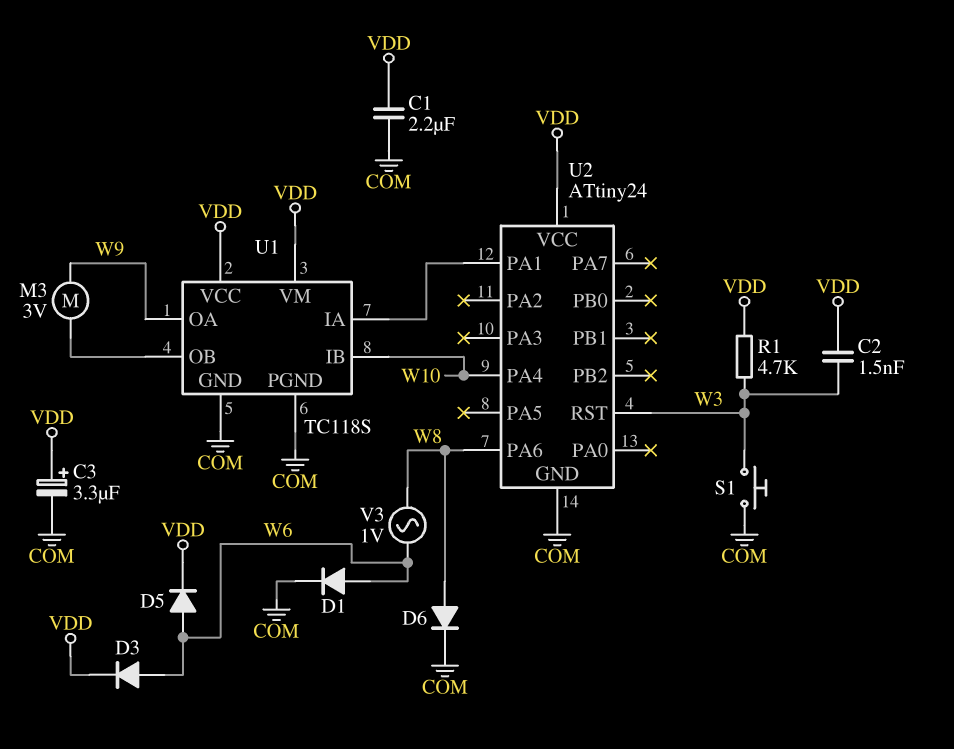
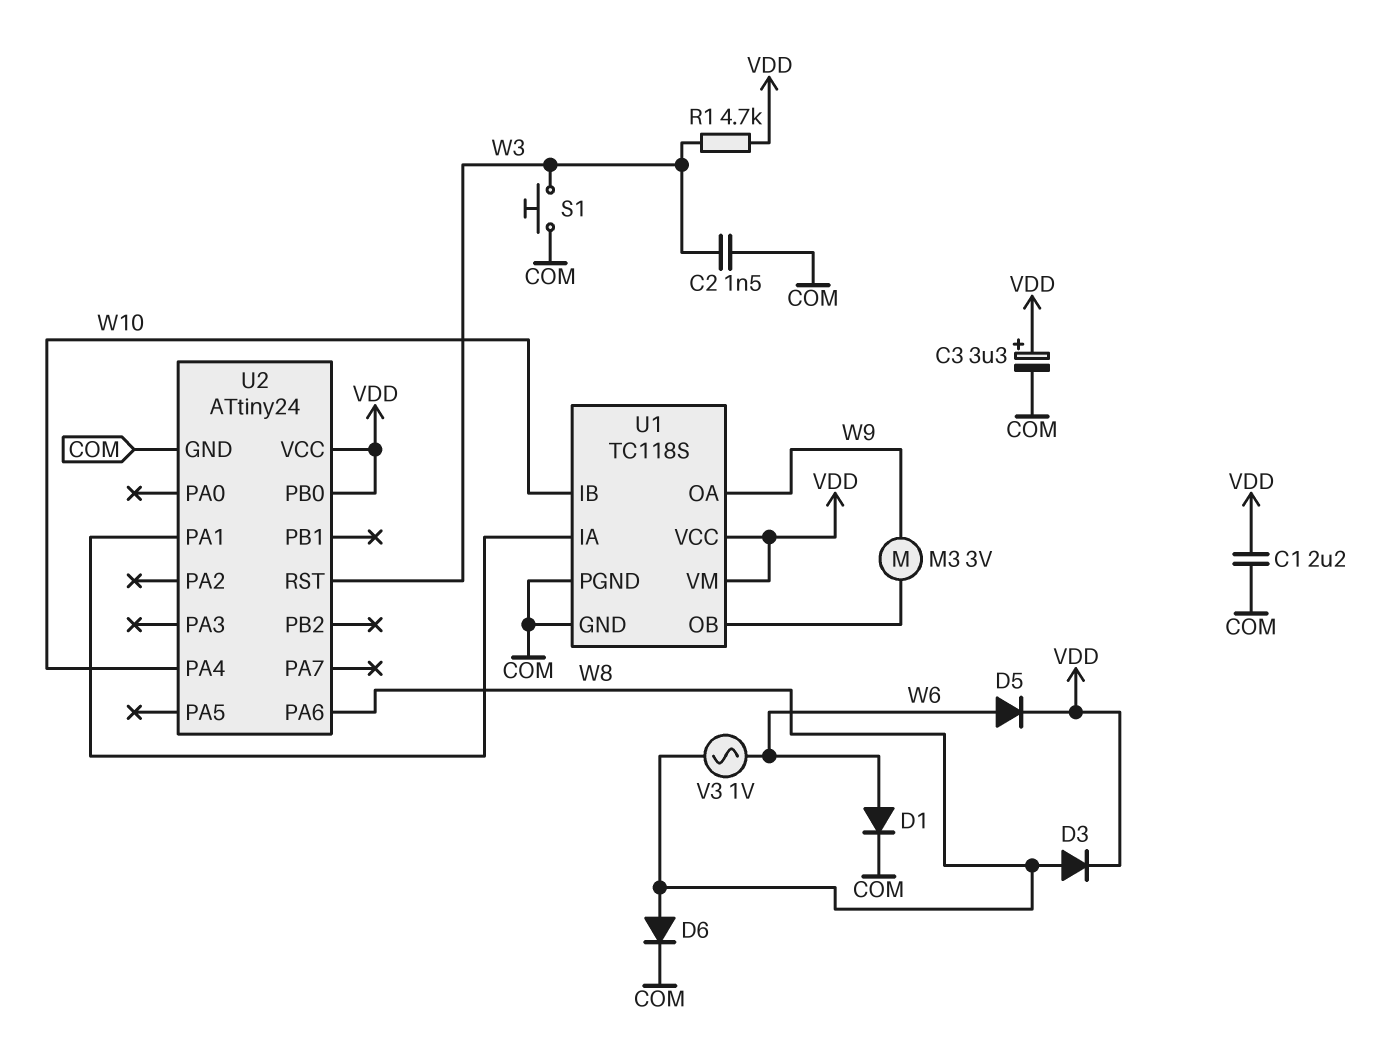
C2: 1.5nF (VDD, W3) -> 1.5nF (COM, W3)
D3: diode (A W6, K VDD) -> diode (A W8, K VDD)
U2 pin PB0: none -> VDD

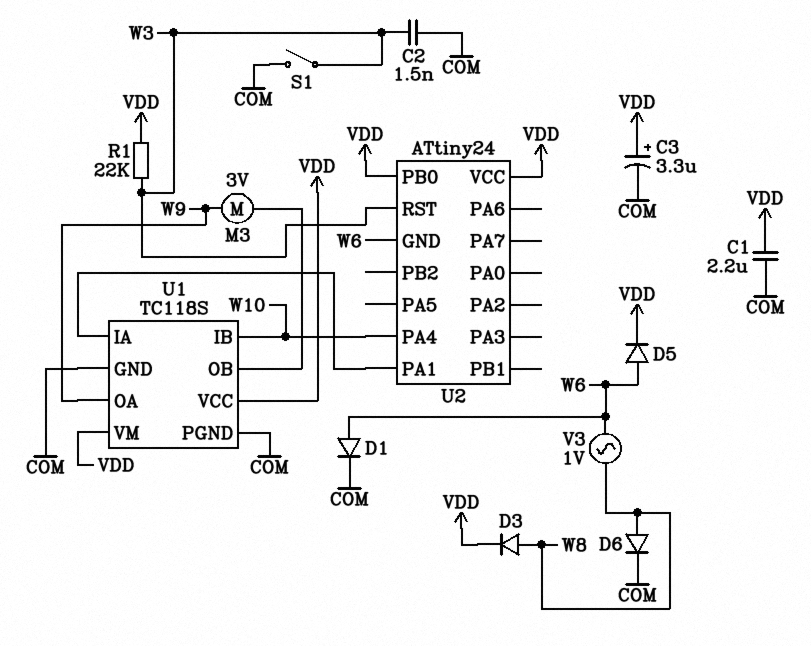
R1: 4.7k (VDD, W3) -> 22k (VDD, W3)
S1: button (COM, W3) -> switch (COM, W3)
U2 pin GND: COM -> W6
U2 pin PA6: W8 -> none

